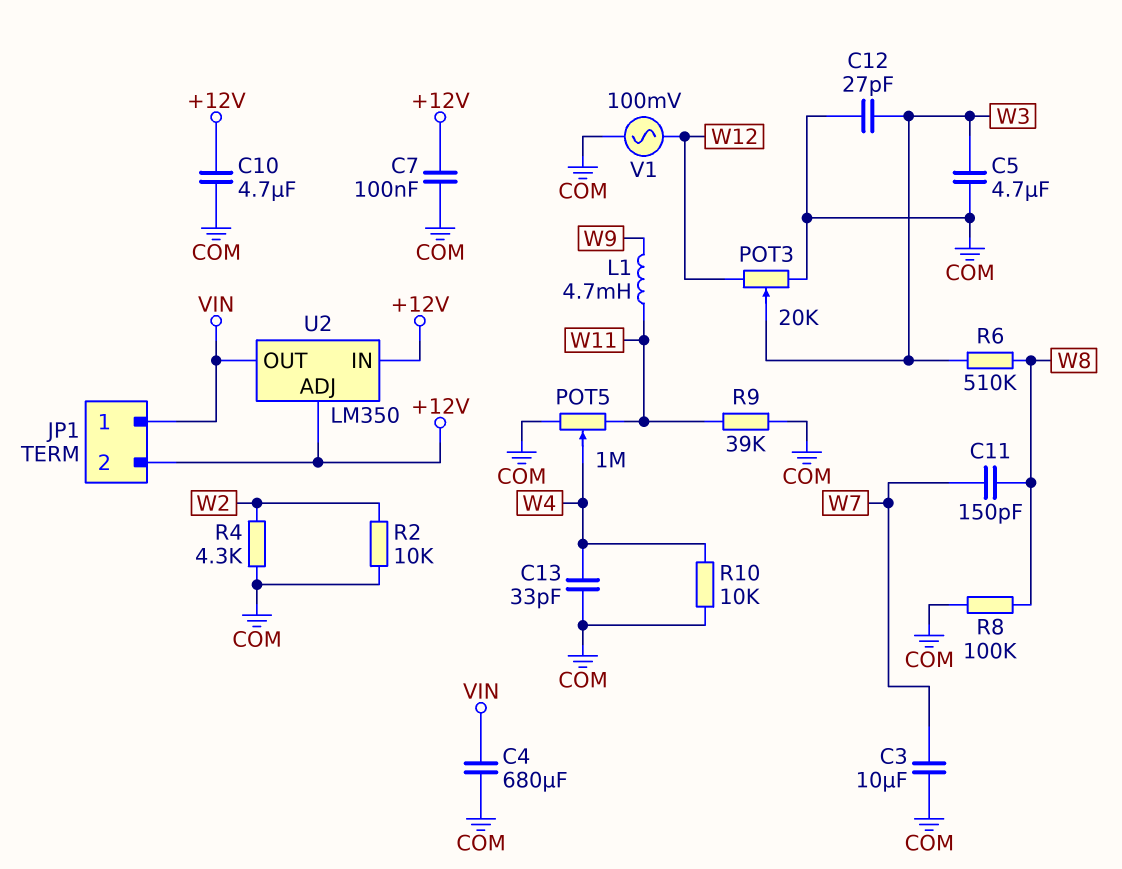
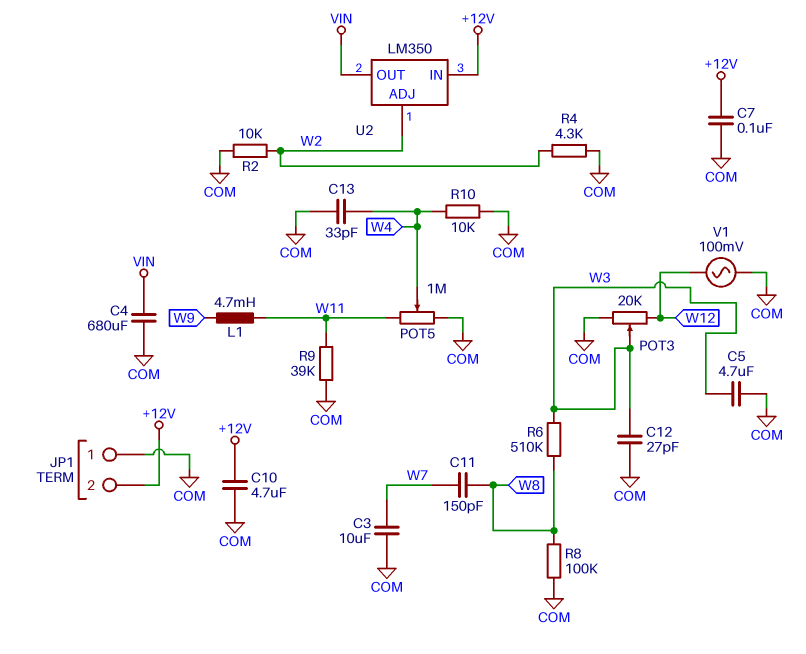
JP1 pin 1: VIN -> COM
U2 pin ADJ: +12V -> W2

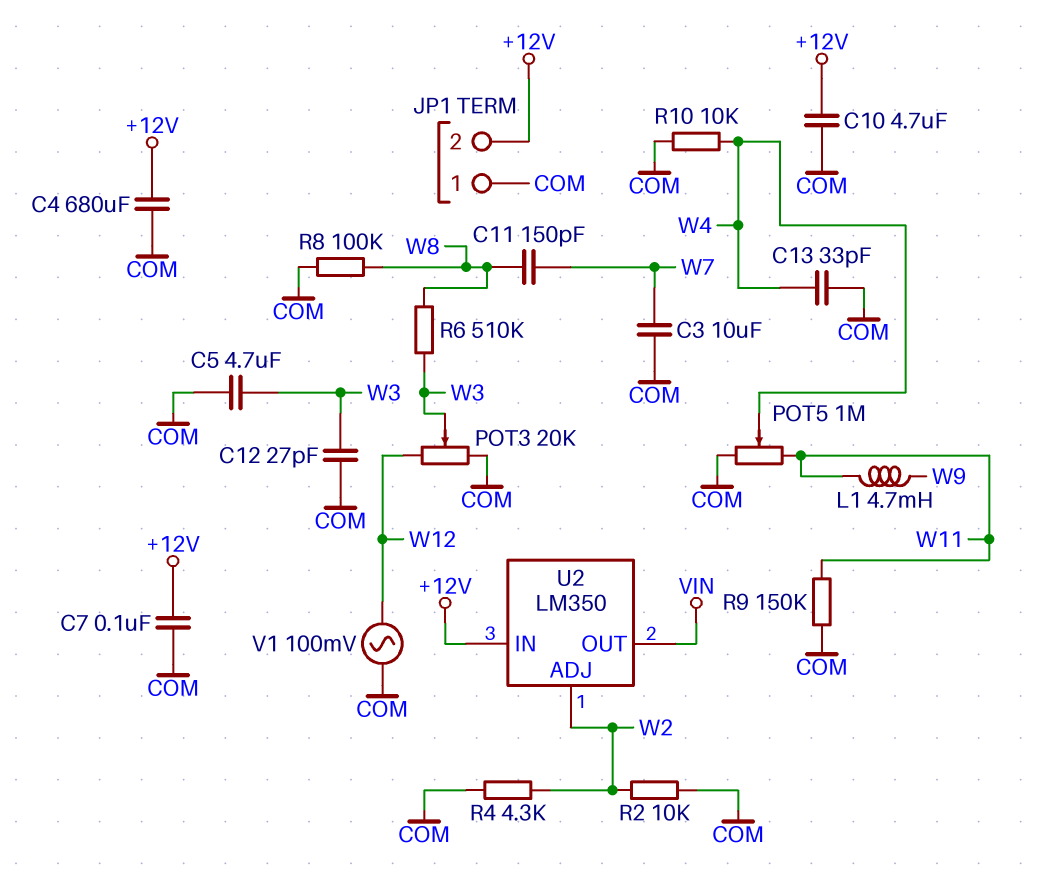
C4: 680uF (COM, VIN) -> 680uF (+12V, COM)
R9: 39k (COM, W11) -> 150k (COM, W11)

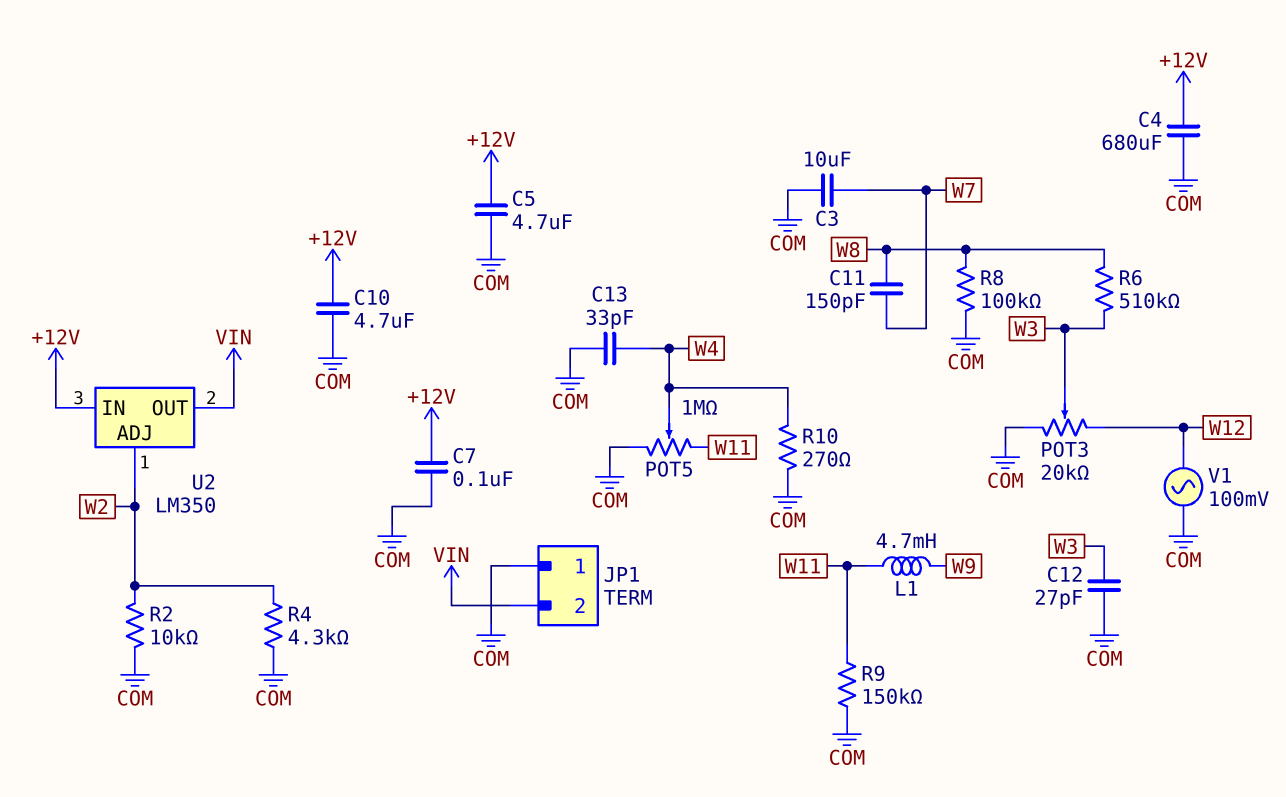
C5: 4.7uF (COM, W3) -> 4.7uF (+12V, COM)
JP1 pin 2: +12V -> VIN
R10: 10k (COM, W4) -> 270 (COM, W4)

